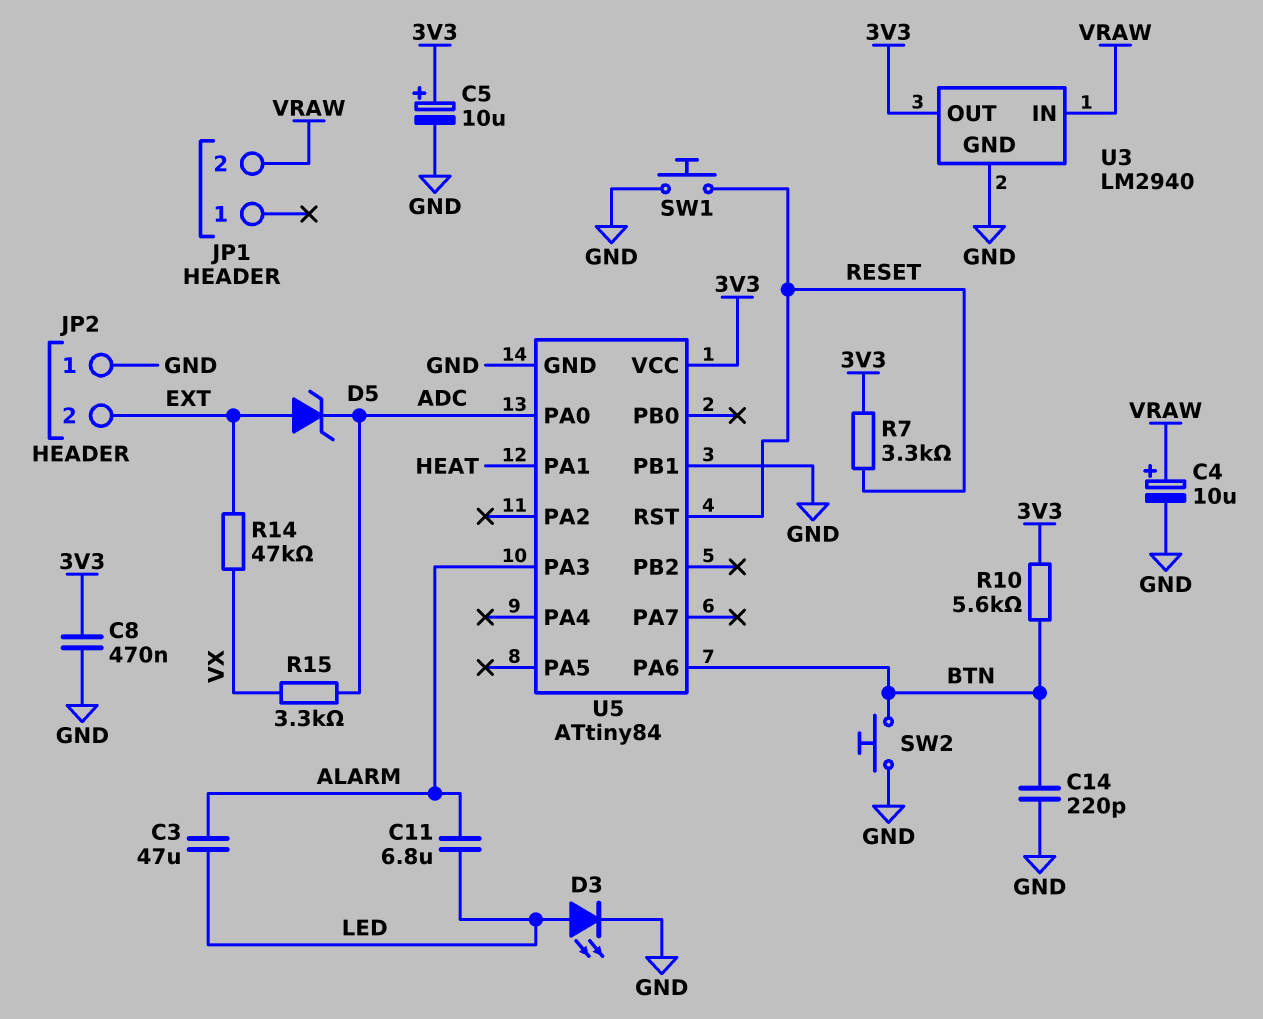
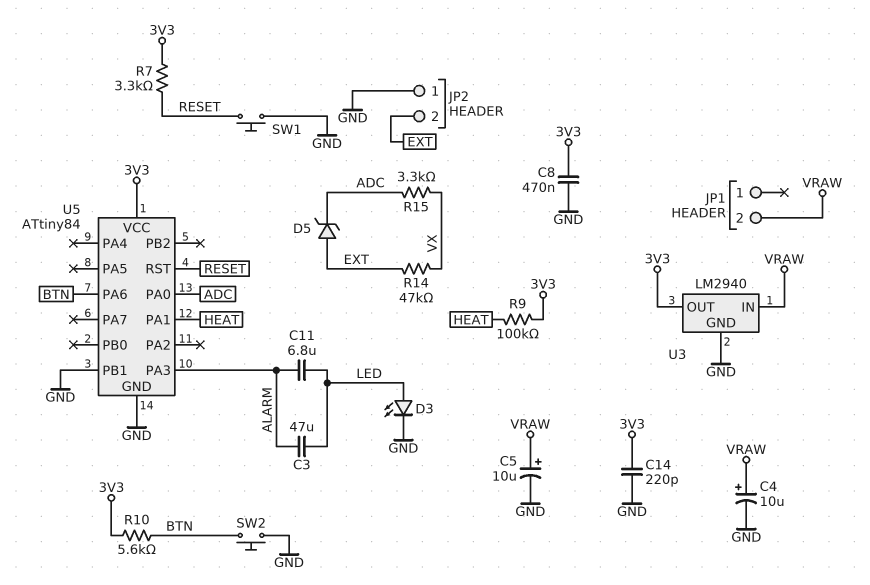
C5: 10uF (plus 3V3, minus GND) -> 10uF (plus VRAW, minus GND)
C14: 220pF (BTN, GND) -> 220pF (3V3, GND)
R9: none -> 100k (3V3, HEAT)

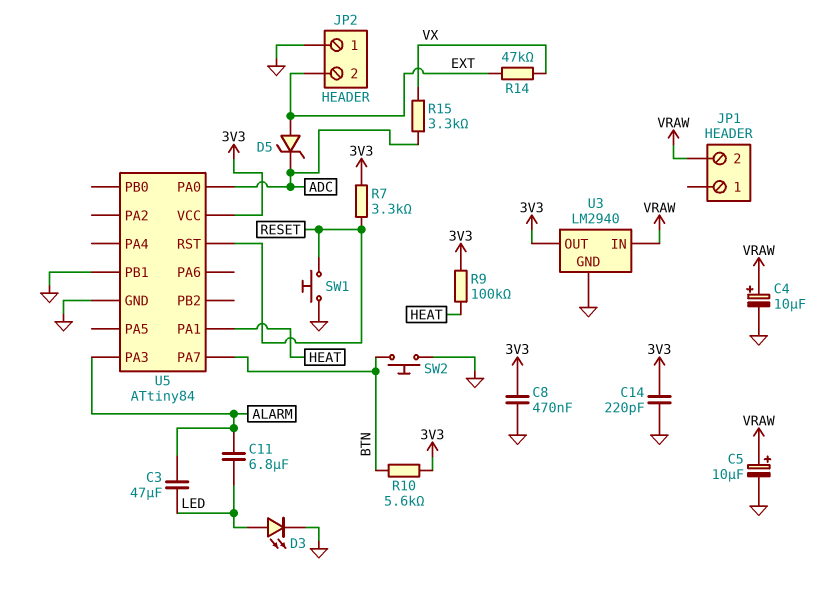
U5 pin PA6: BTN -> none
U5 pin PA7: none -> BTN

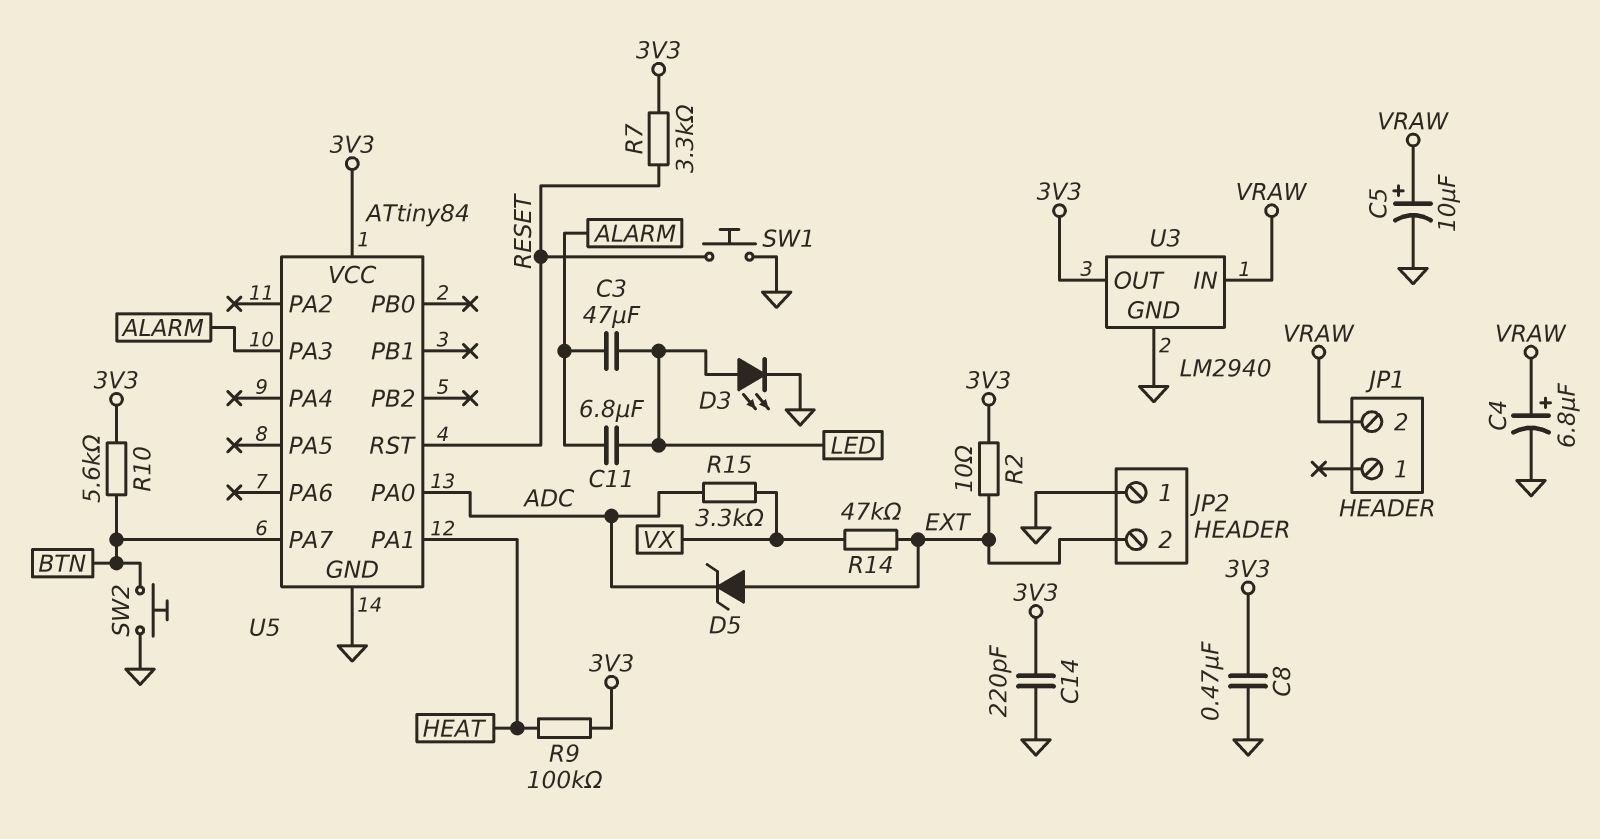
C4: 10uF (plus VRAW, minus GND) -> 6.8uF (plus VRAW, minus GND)
R2: none -> 10 (3V3, EXT)
U5 pin PB1: GND -> none

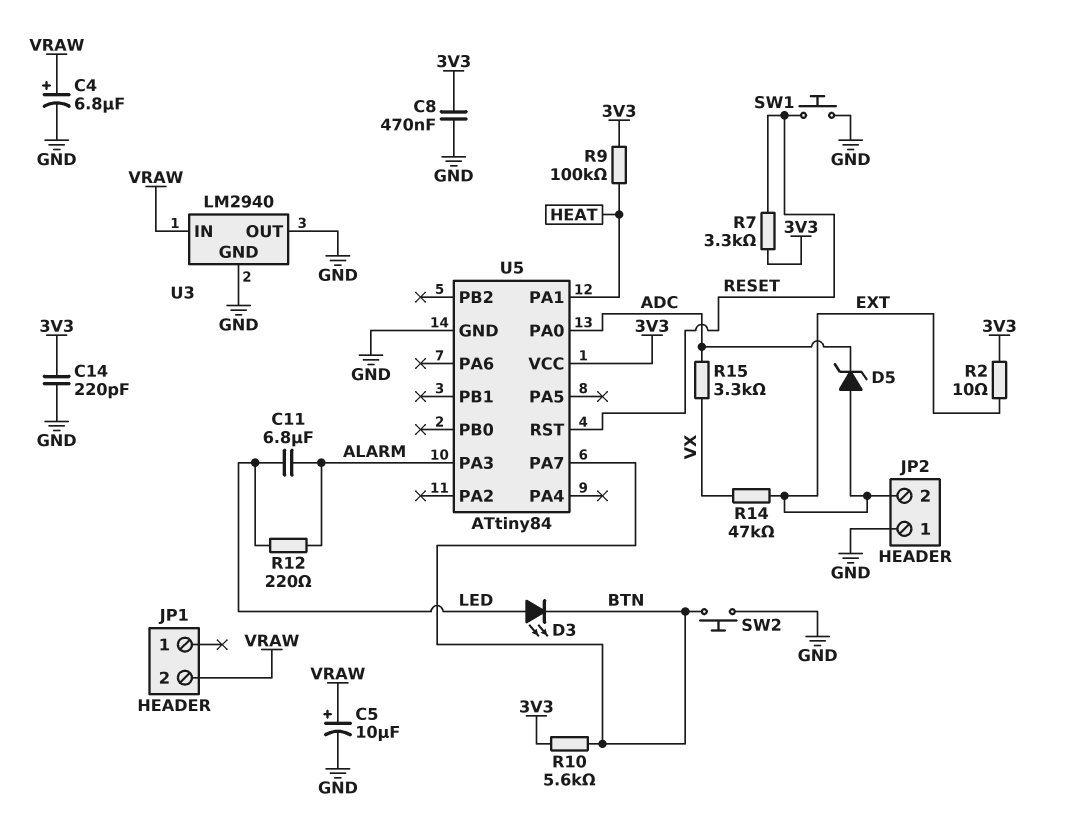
C3: 47uF (ALARM, LED) -> none
D3: LED (A LED, K GND) -> LED (A LED, K BTN)
R12: none -> 220 (ALARM, LED)
U3 pin OUT: 3V3 -> GND

